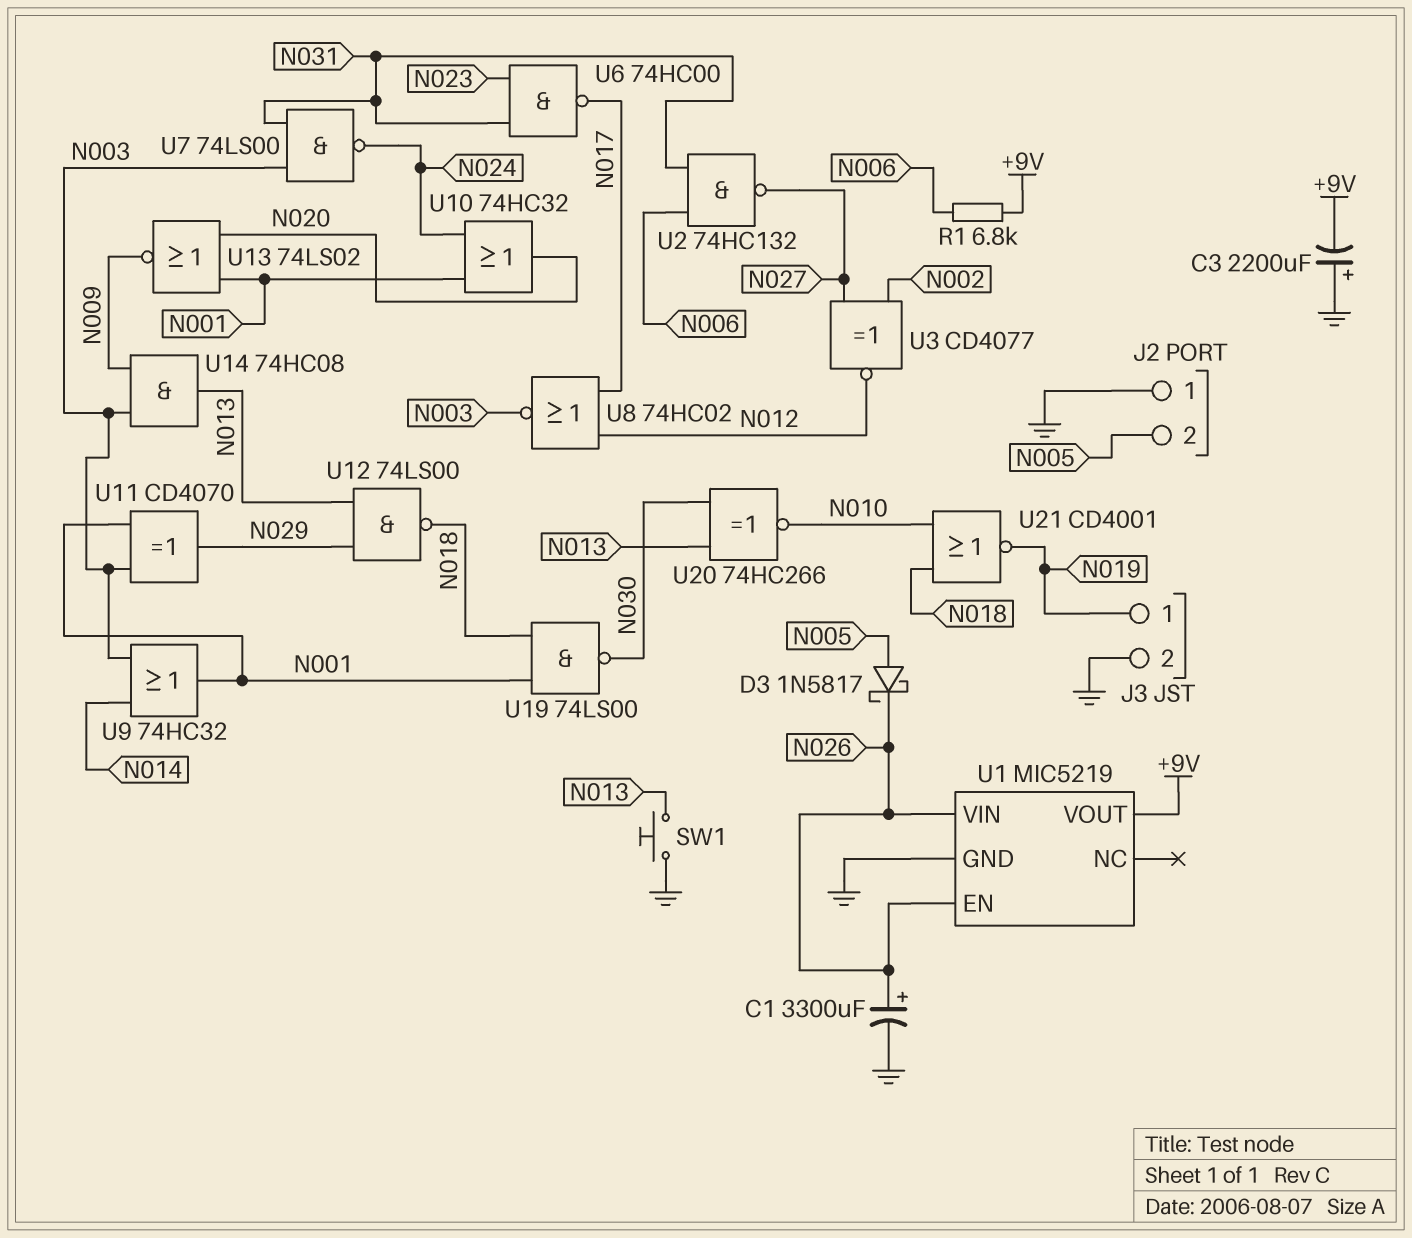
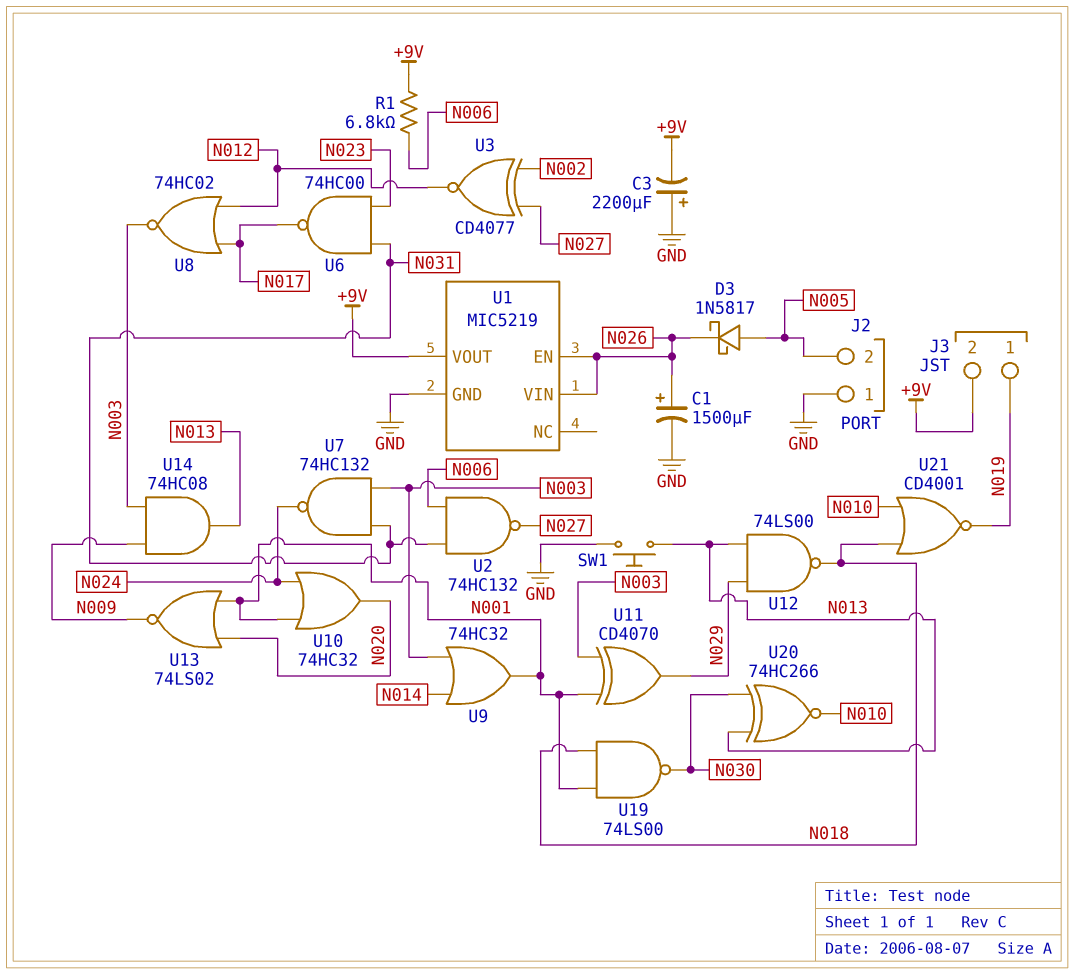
C1: 3300uF (plus N026, minus GND) -> 1500uF (plus N026, minus GND)
J3 pin 2: GND -> +9V
U7: NAND 74LS00 (in N003, in N031, out N024) -> NAND 74HC132 (in N003, in N031, out N024)

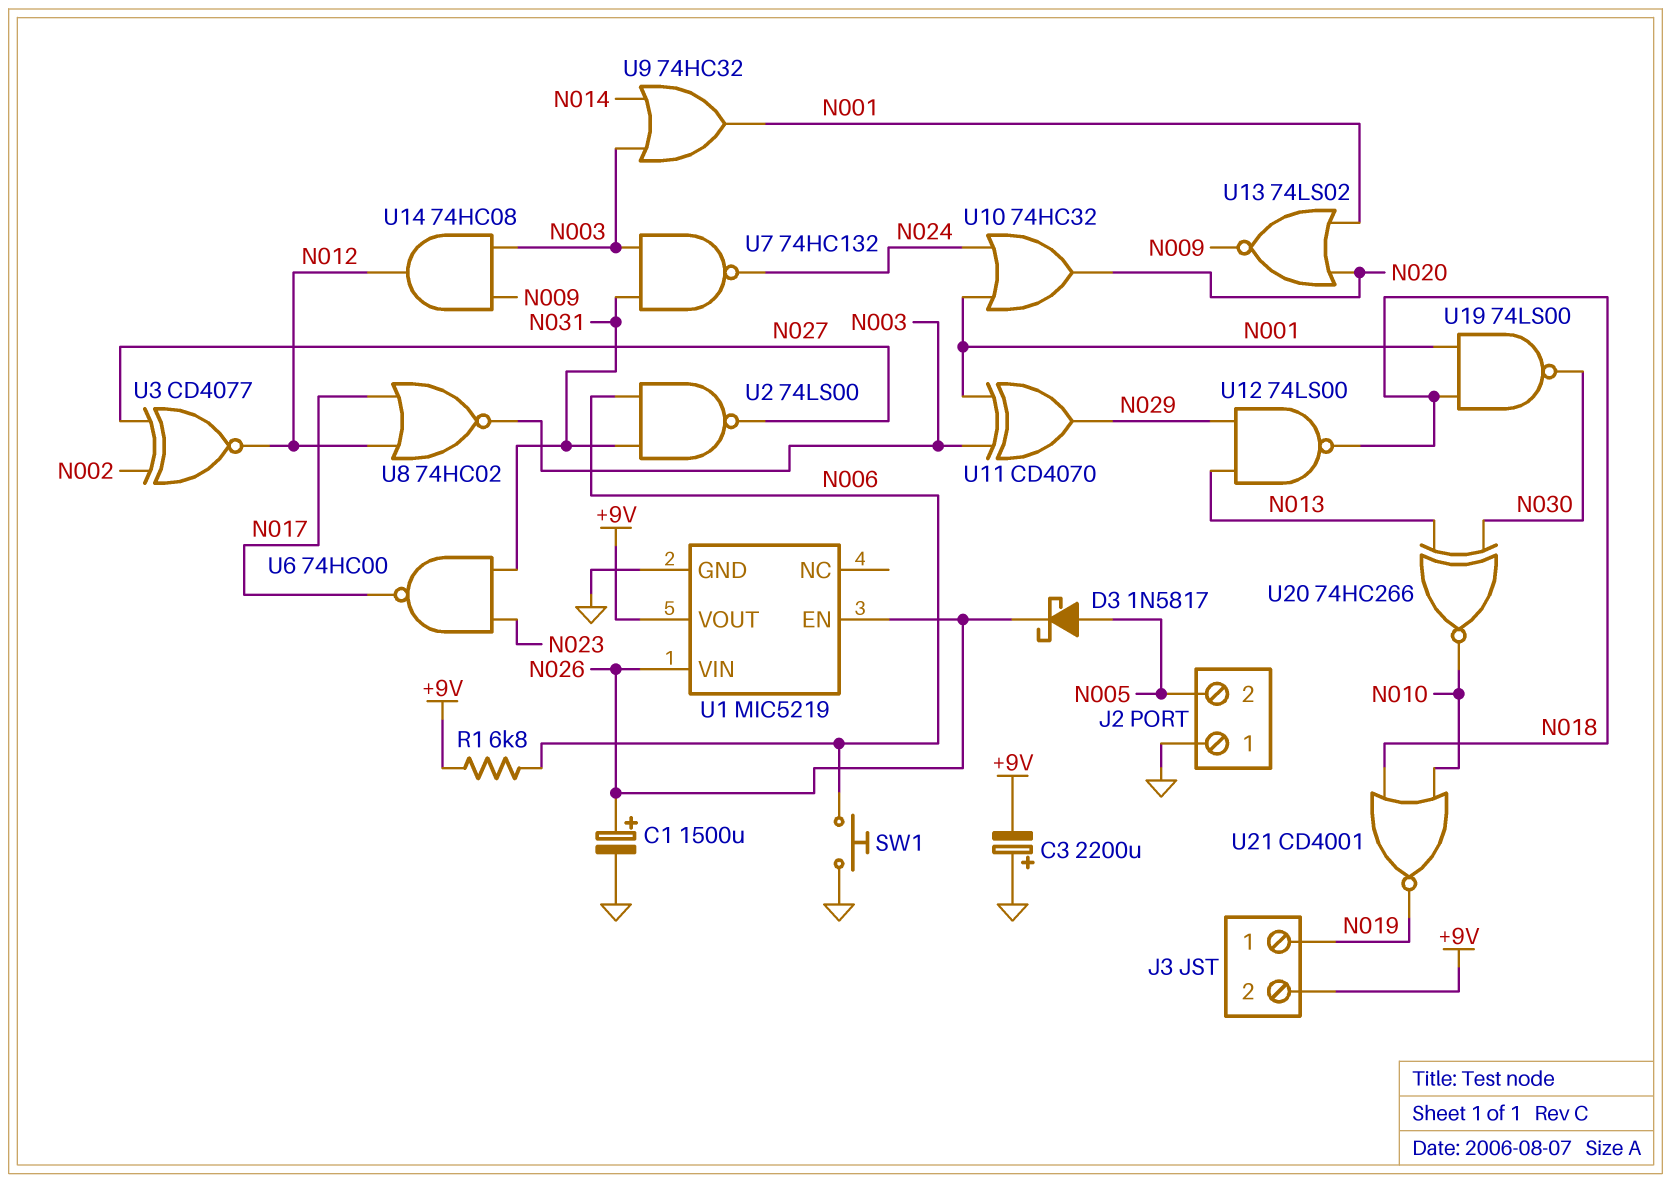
SW1: button (GND, N013) -> button (GND, N006)
U2: NAND 74HC132 (in N006, in N031, out N027) -> NAND 74LS00 (in N006, in N031, out N027)
U14: AND 74HC08 (in N003, in N009, out N013) -> AND 74HC08 (in N003, in N009, out N012)

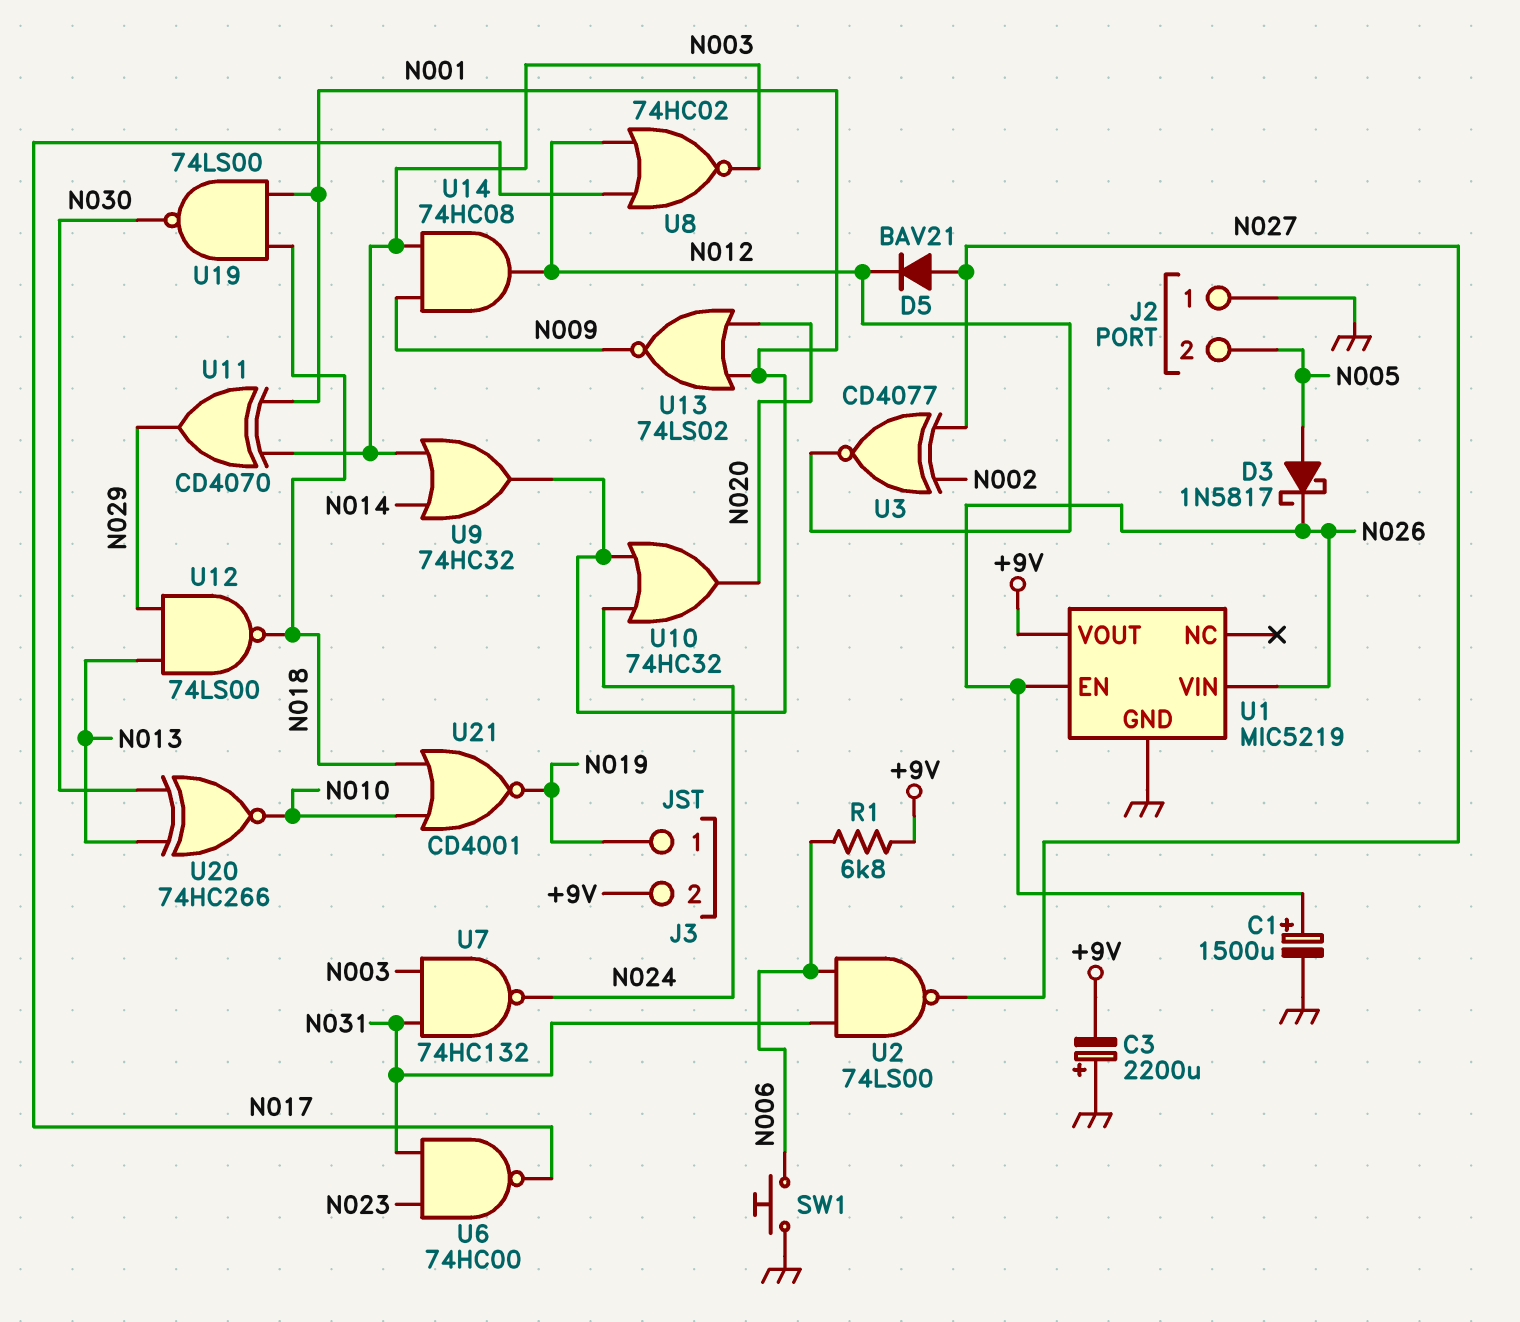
D5: none -> diode BAV21 (A N027, K N012)

